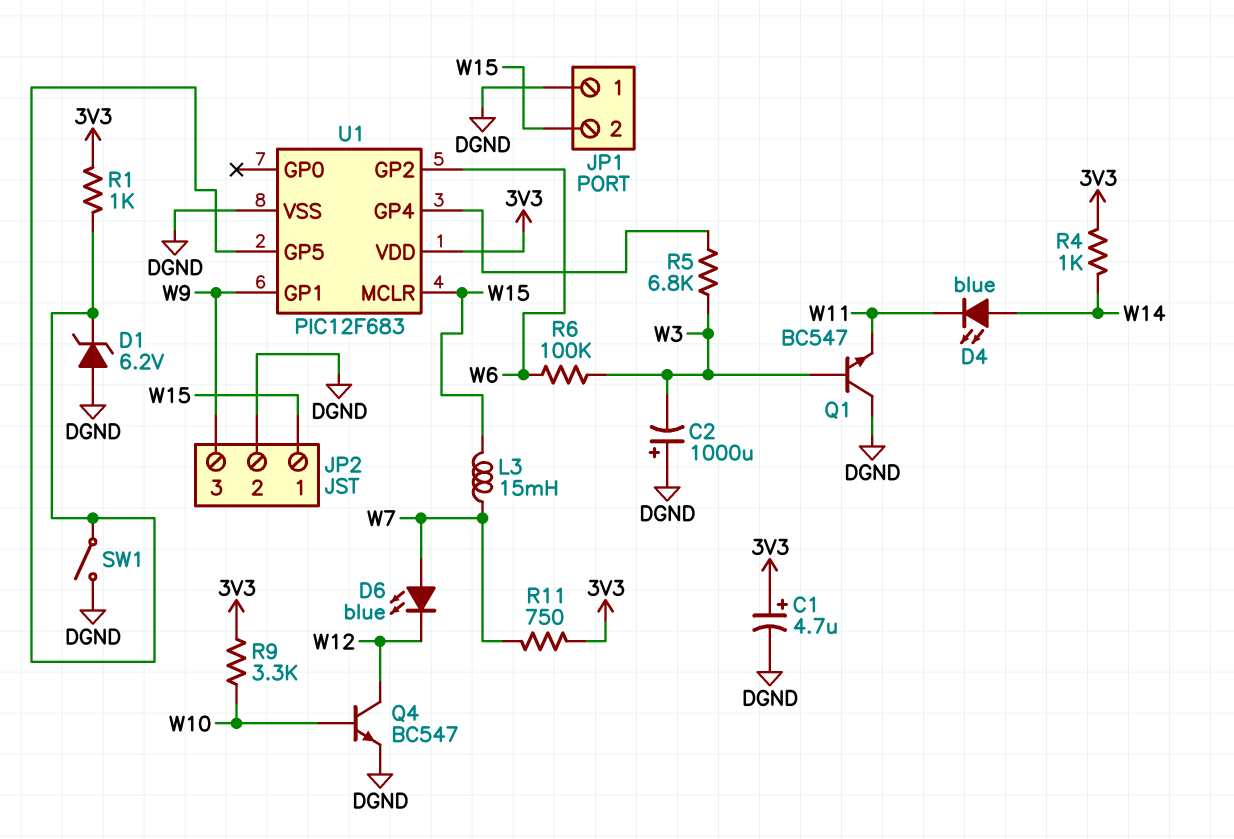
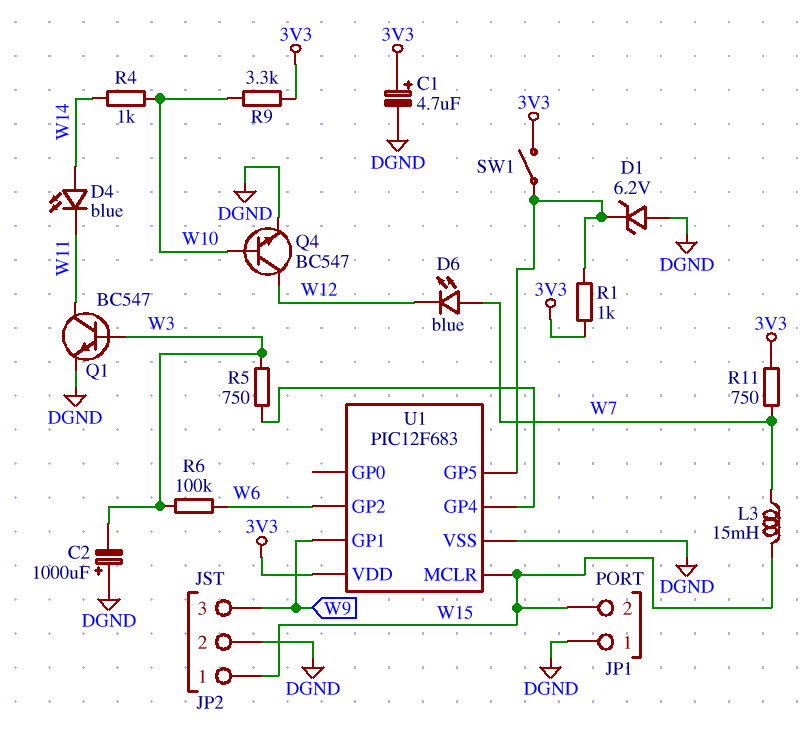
Q1: NPN BC547 (B W3, C DGND, E W11) -> NPN BC547 (B W3, C W11, E DGND)
R4: 1k (3V3, W14) -> 1k (W10, W14)
R5: 6.8k (U1/GP4, W3) -> 750 (U1/GP4, W3)
SW1: switch (DGND, U1/GP5) -> switch (3V3, U1/GP5)

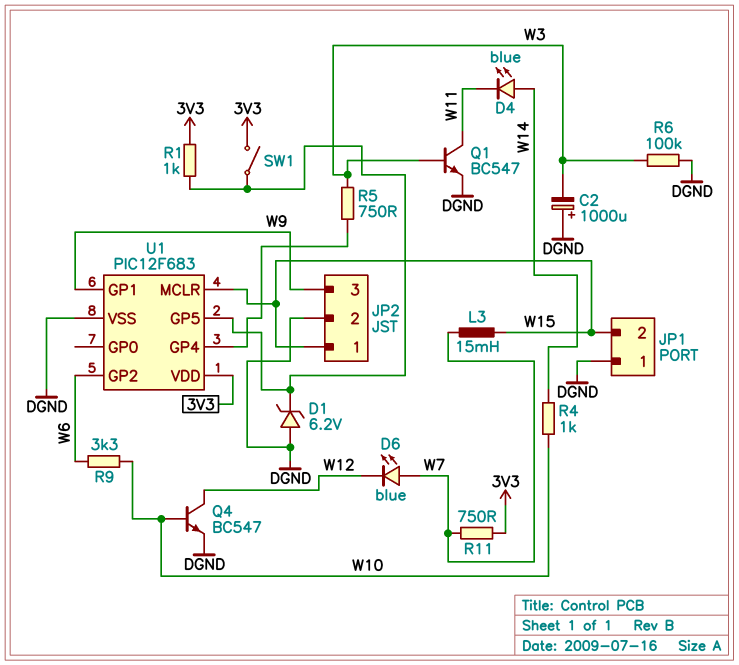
C1: 4.7uF (plus 3V3, minus DGND) -> none
R6: 100k (W3, W6) -> 100k (DGND, W3)
R9: 3.3k (3V3, W10) -> 3.3k (W6, W10)

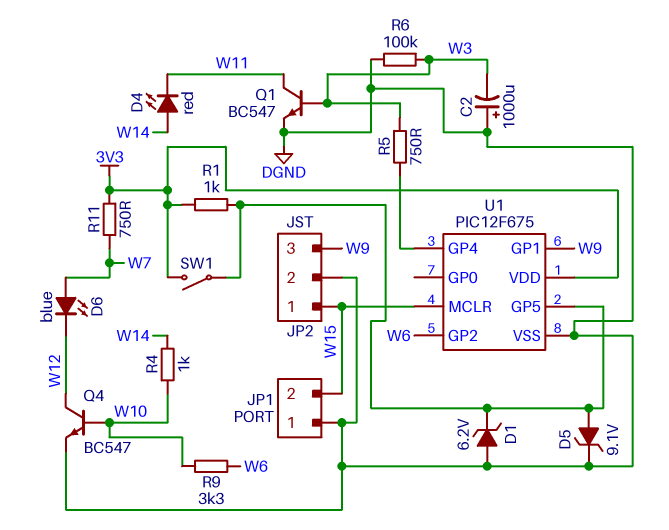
D4: LED blue (A W14, K W11) -> LED red (A W14, K W11)
D5: none -> zener 9.1V (A U1/GP5, K DGND)
L3: 15mH (W7, W15) -> none
U1: PIC12F683 -> PIC12F675

